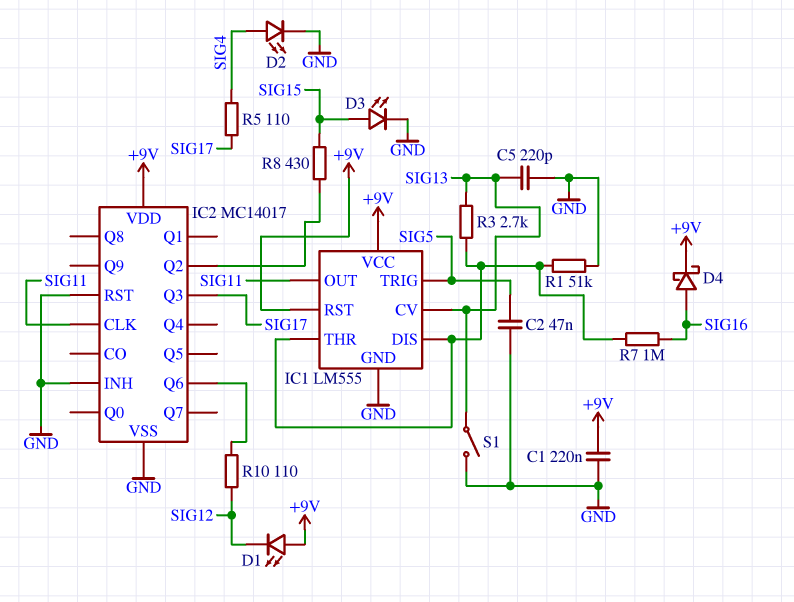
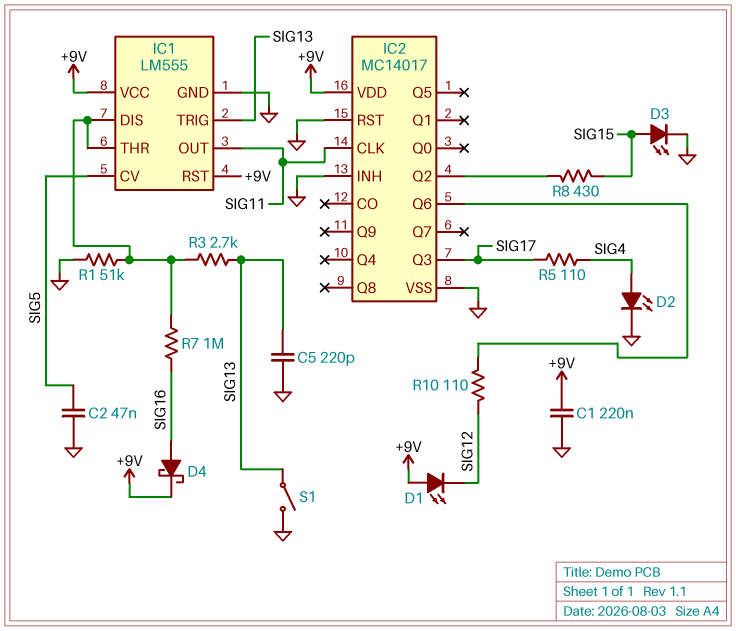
IC1 pin CV: SIG13 -> SIG5
IC1 pin TRIG: SIG5 -> SIG13

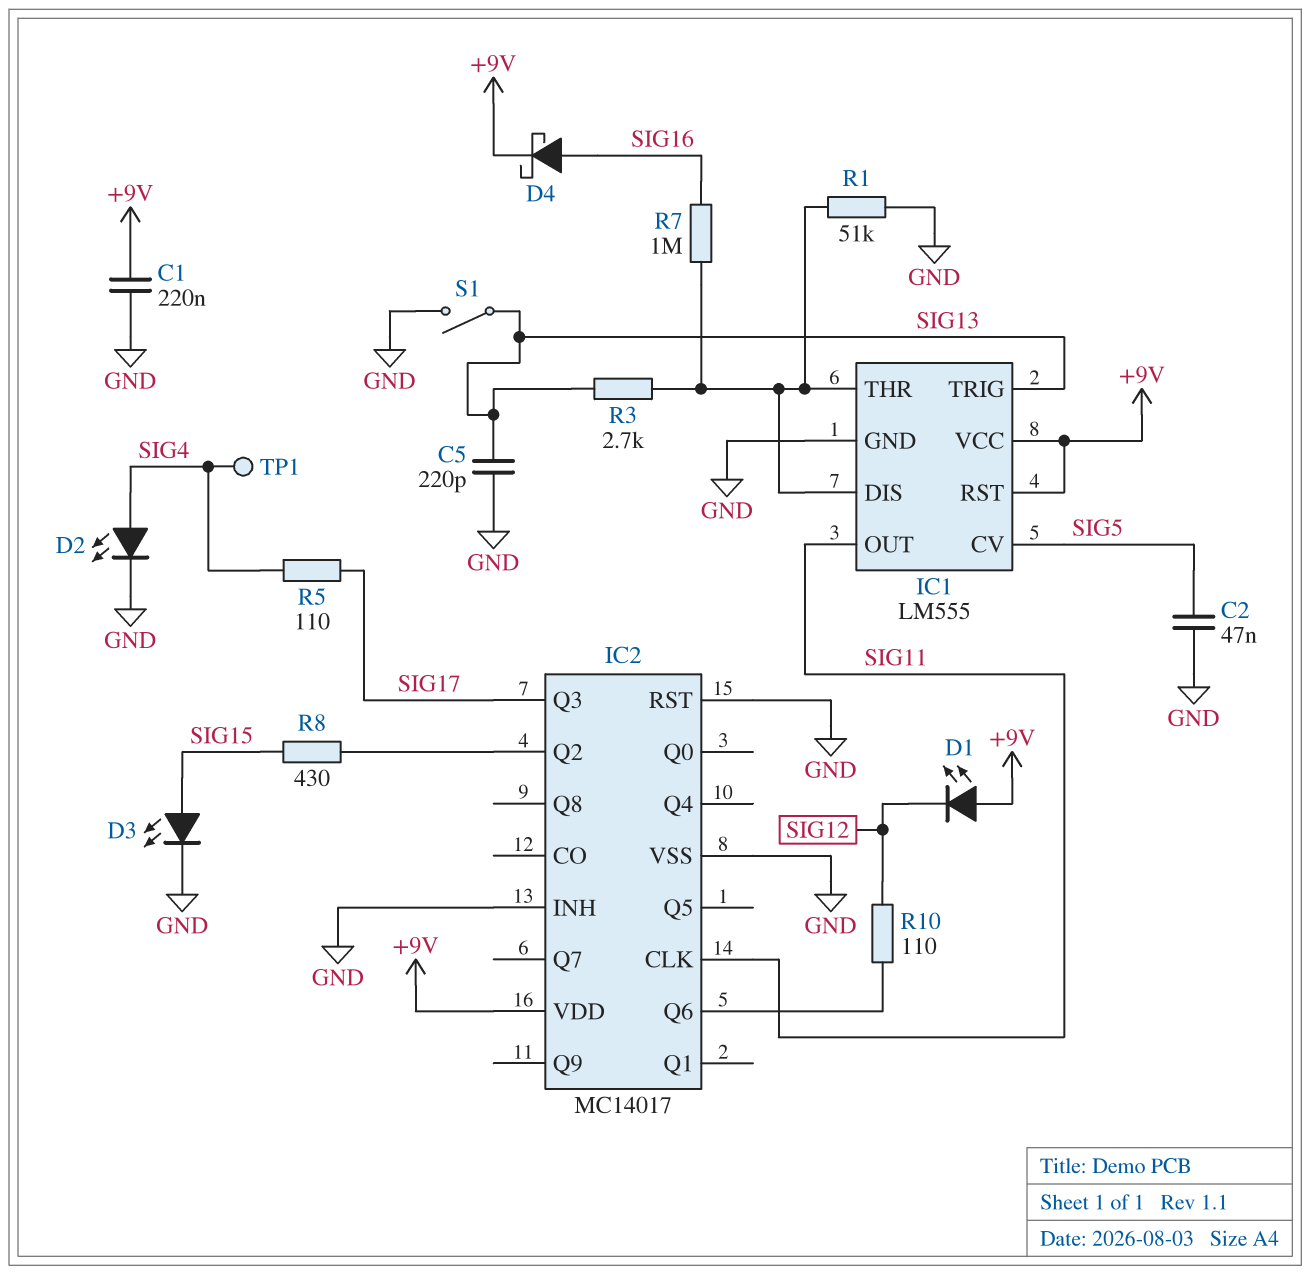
TP1: none -> test point (SIG4)

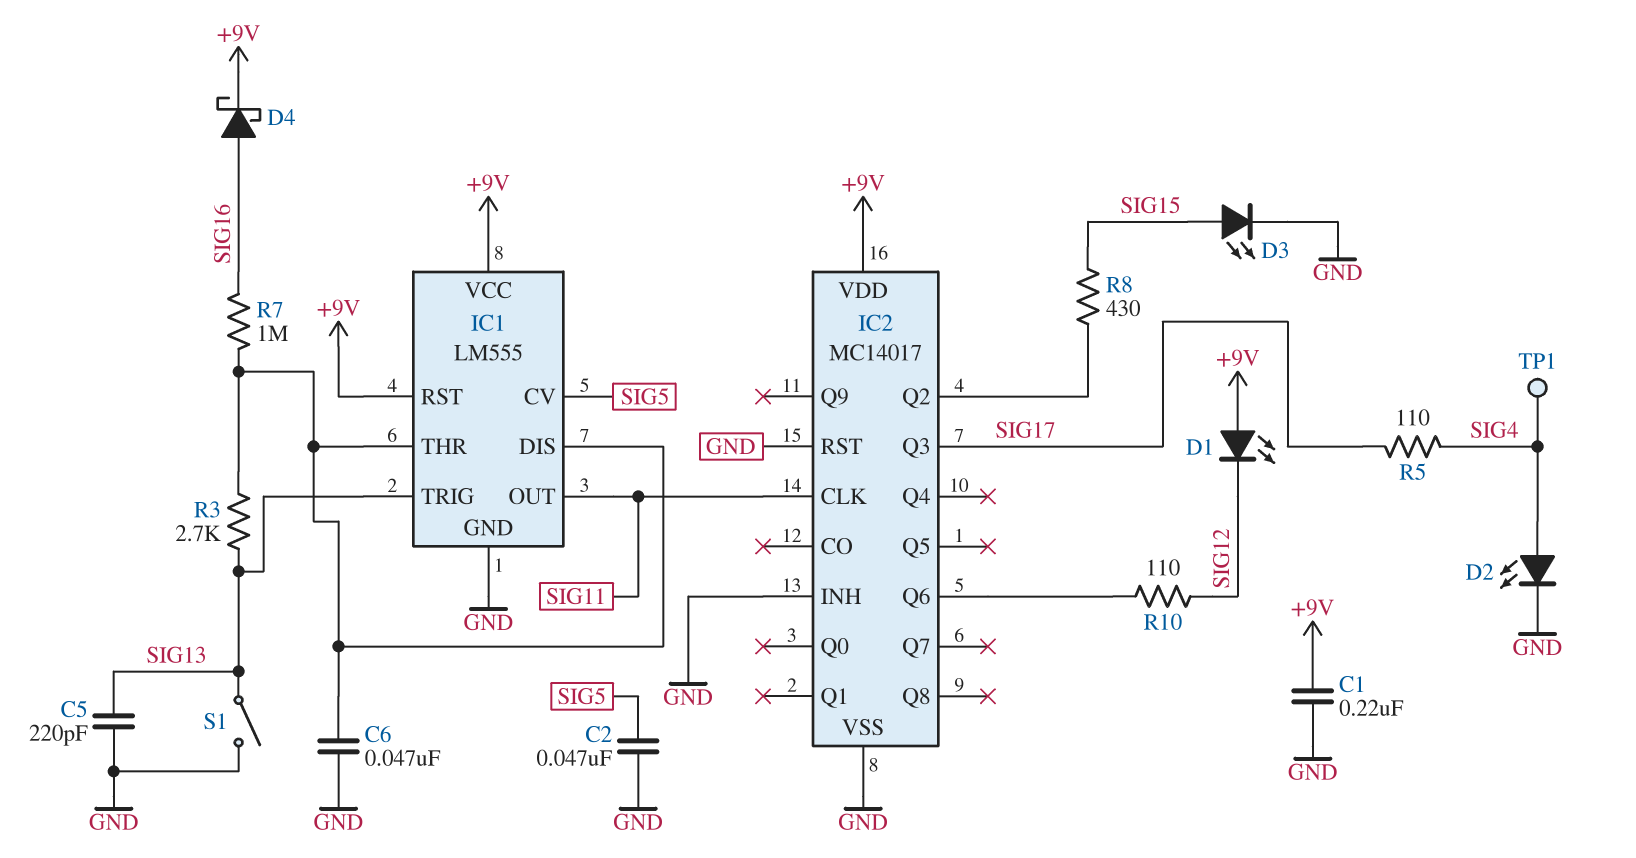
C6: none -> 47nF (GND, IC1/DIS)
R1: 51k (GND, IC1/DIS) -> none

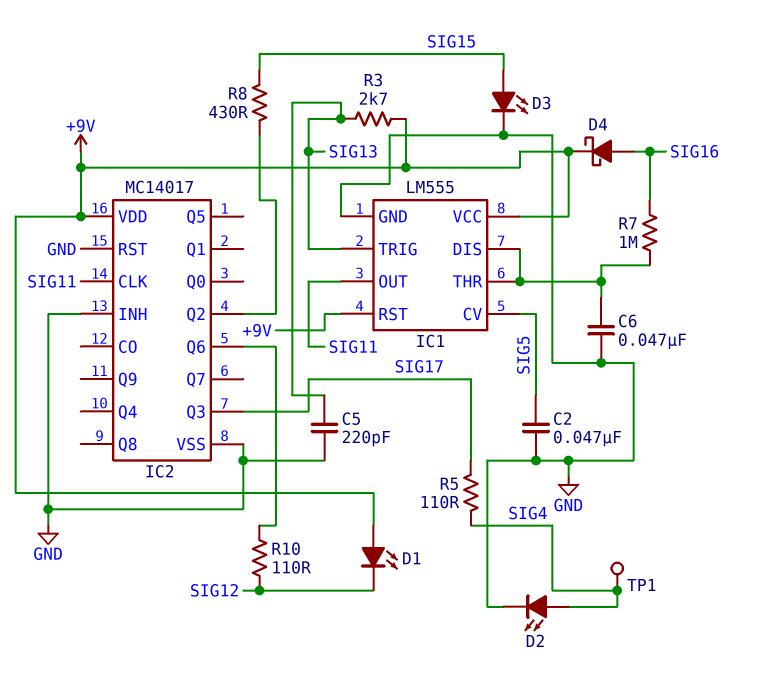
C1: 220nF (+9V, GND) -> none
R3: 2.7k (IC1/DIS, SIG13) -> 2.7k (+9V, SIG13)
S1: switch (GND, SIG13) -> none

